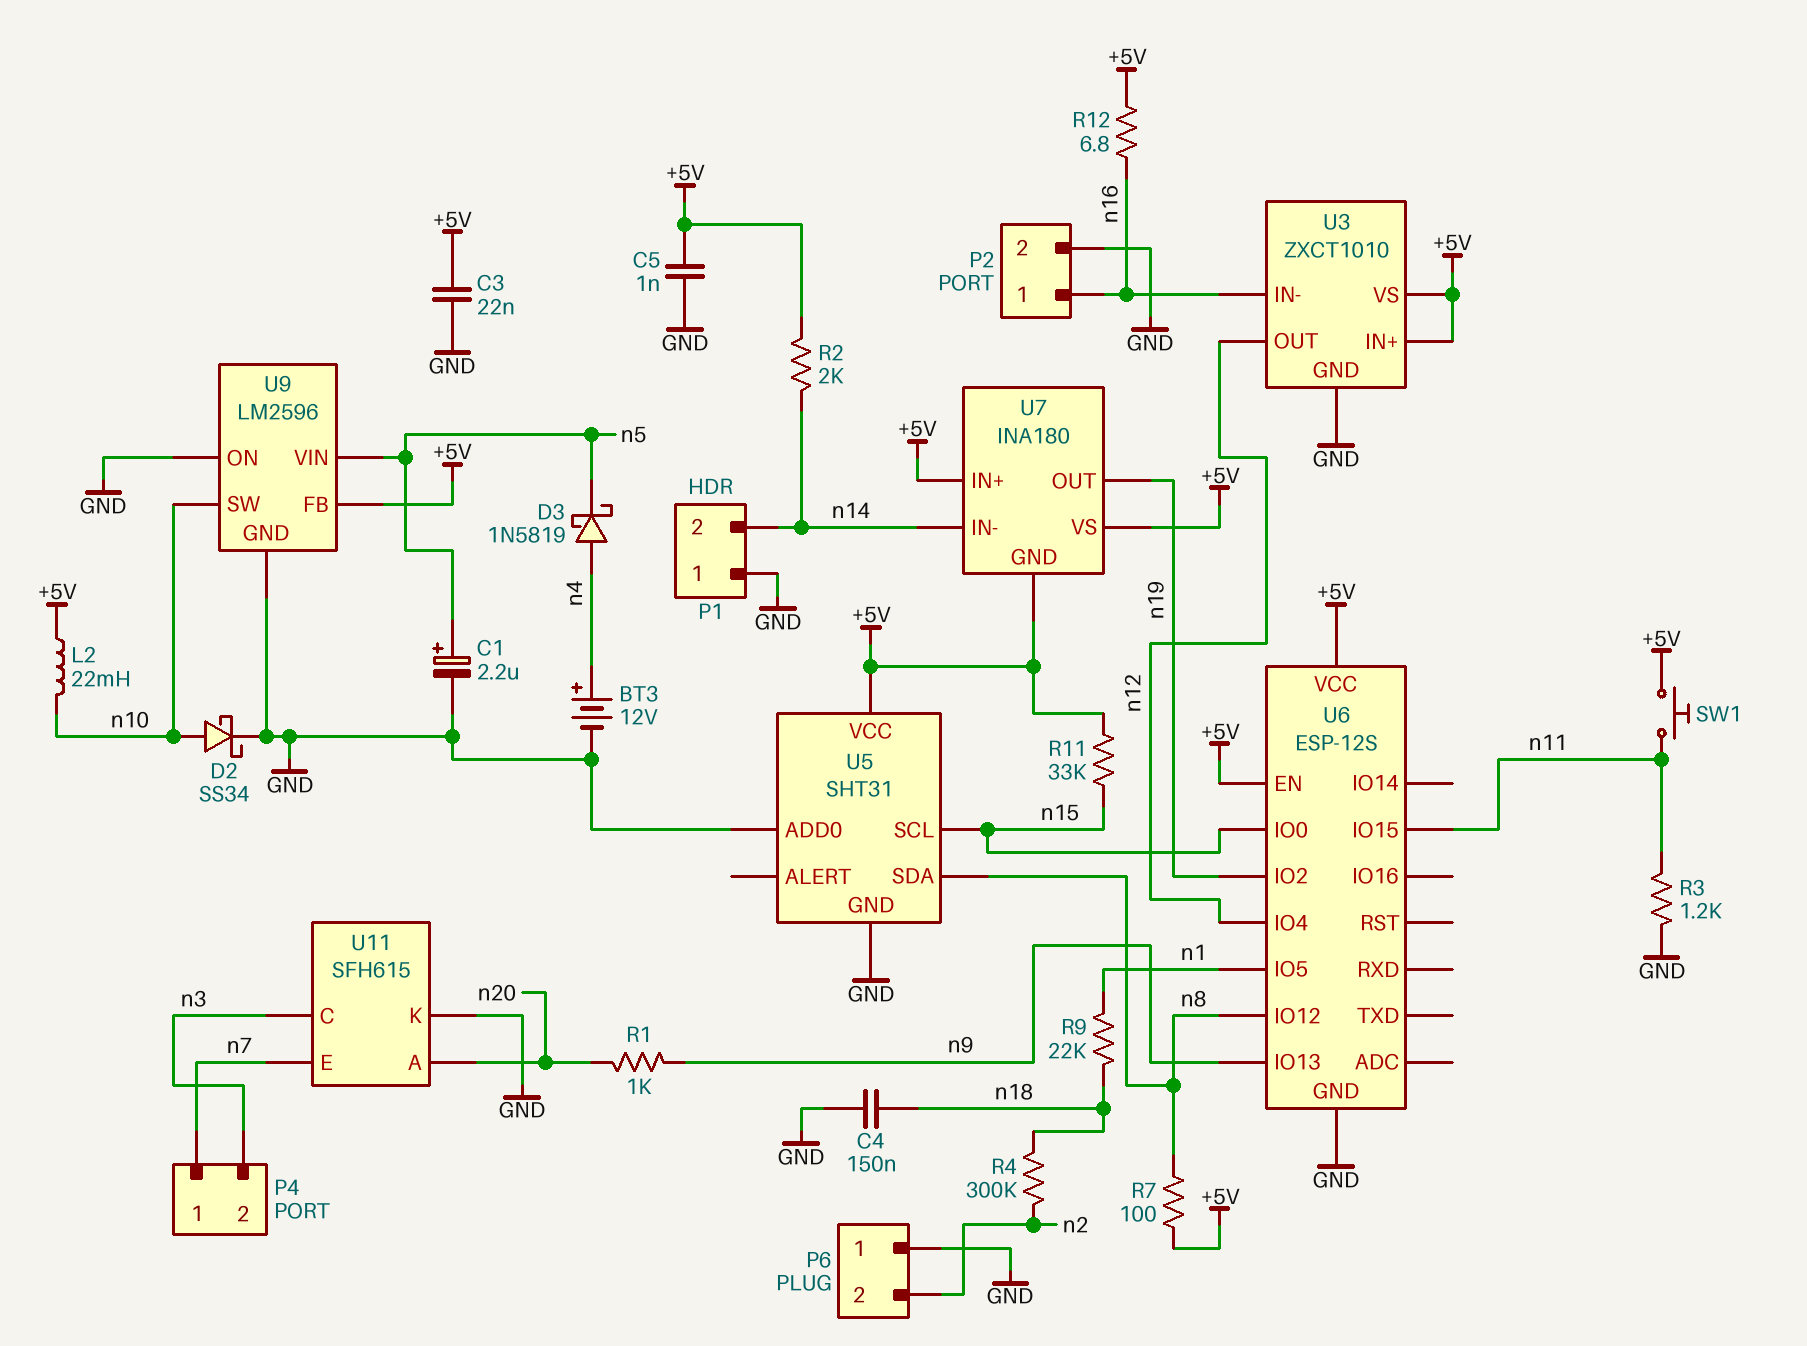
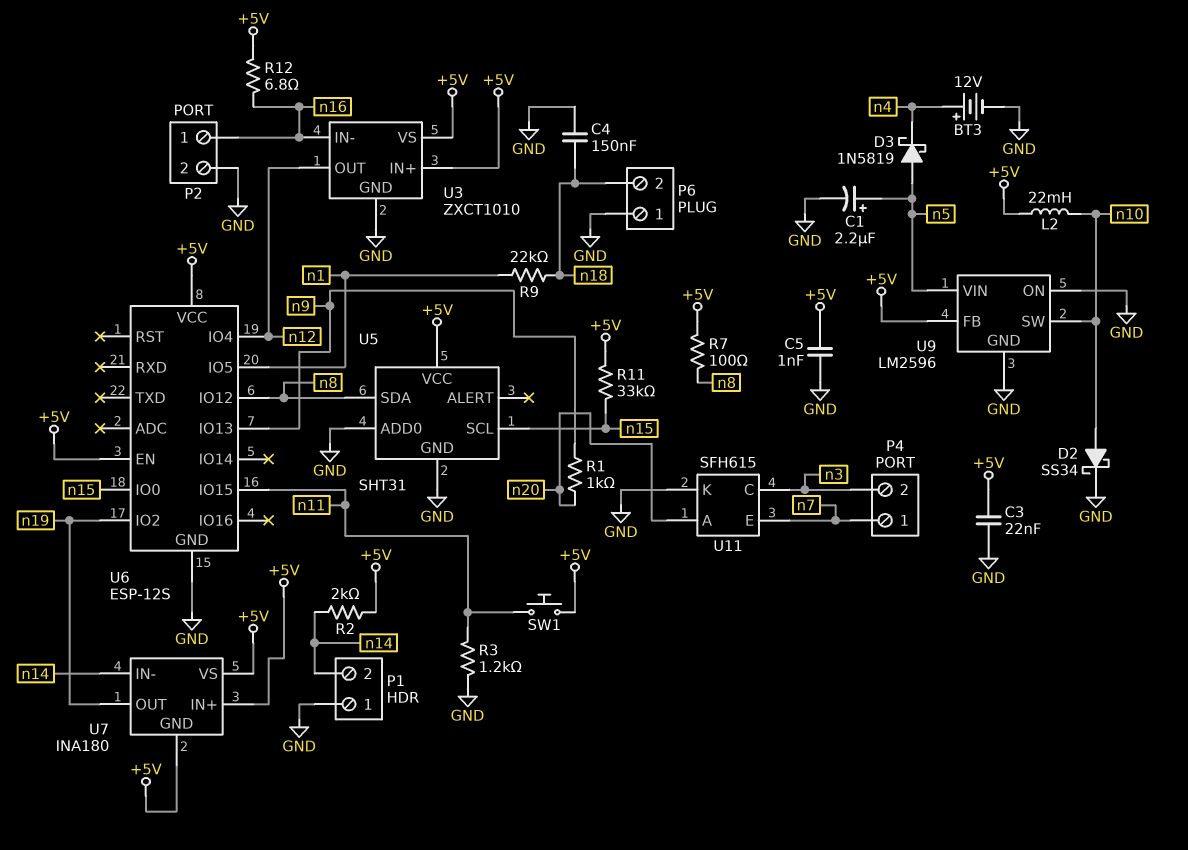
D3: schottky 1N5819 (A n4, K n5) -> schottky 1N5819 (A n5, K n4)
P6 pin 2: n2 -> n18
R4: 300k (n2, n18) -> none

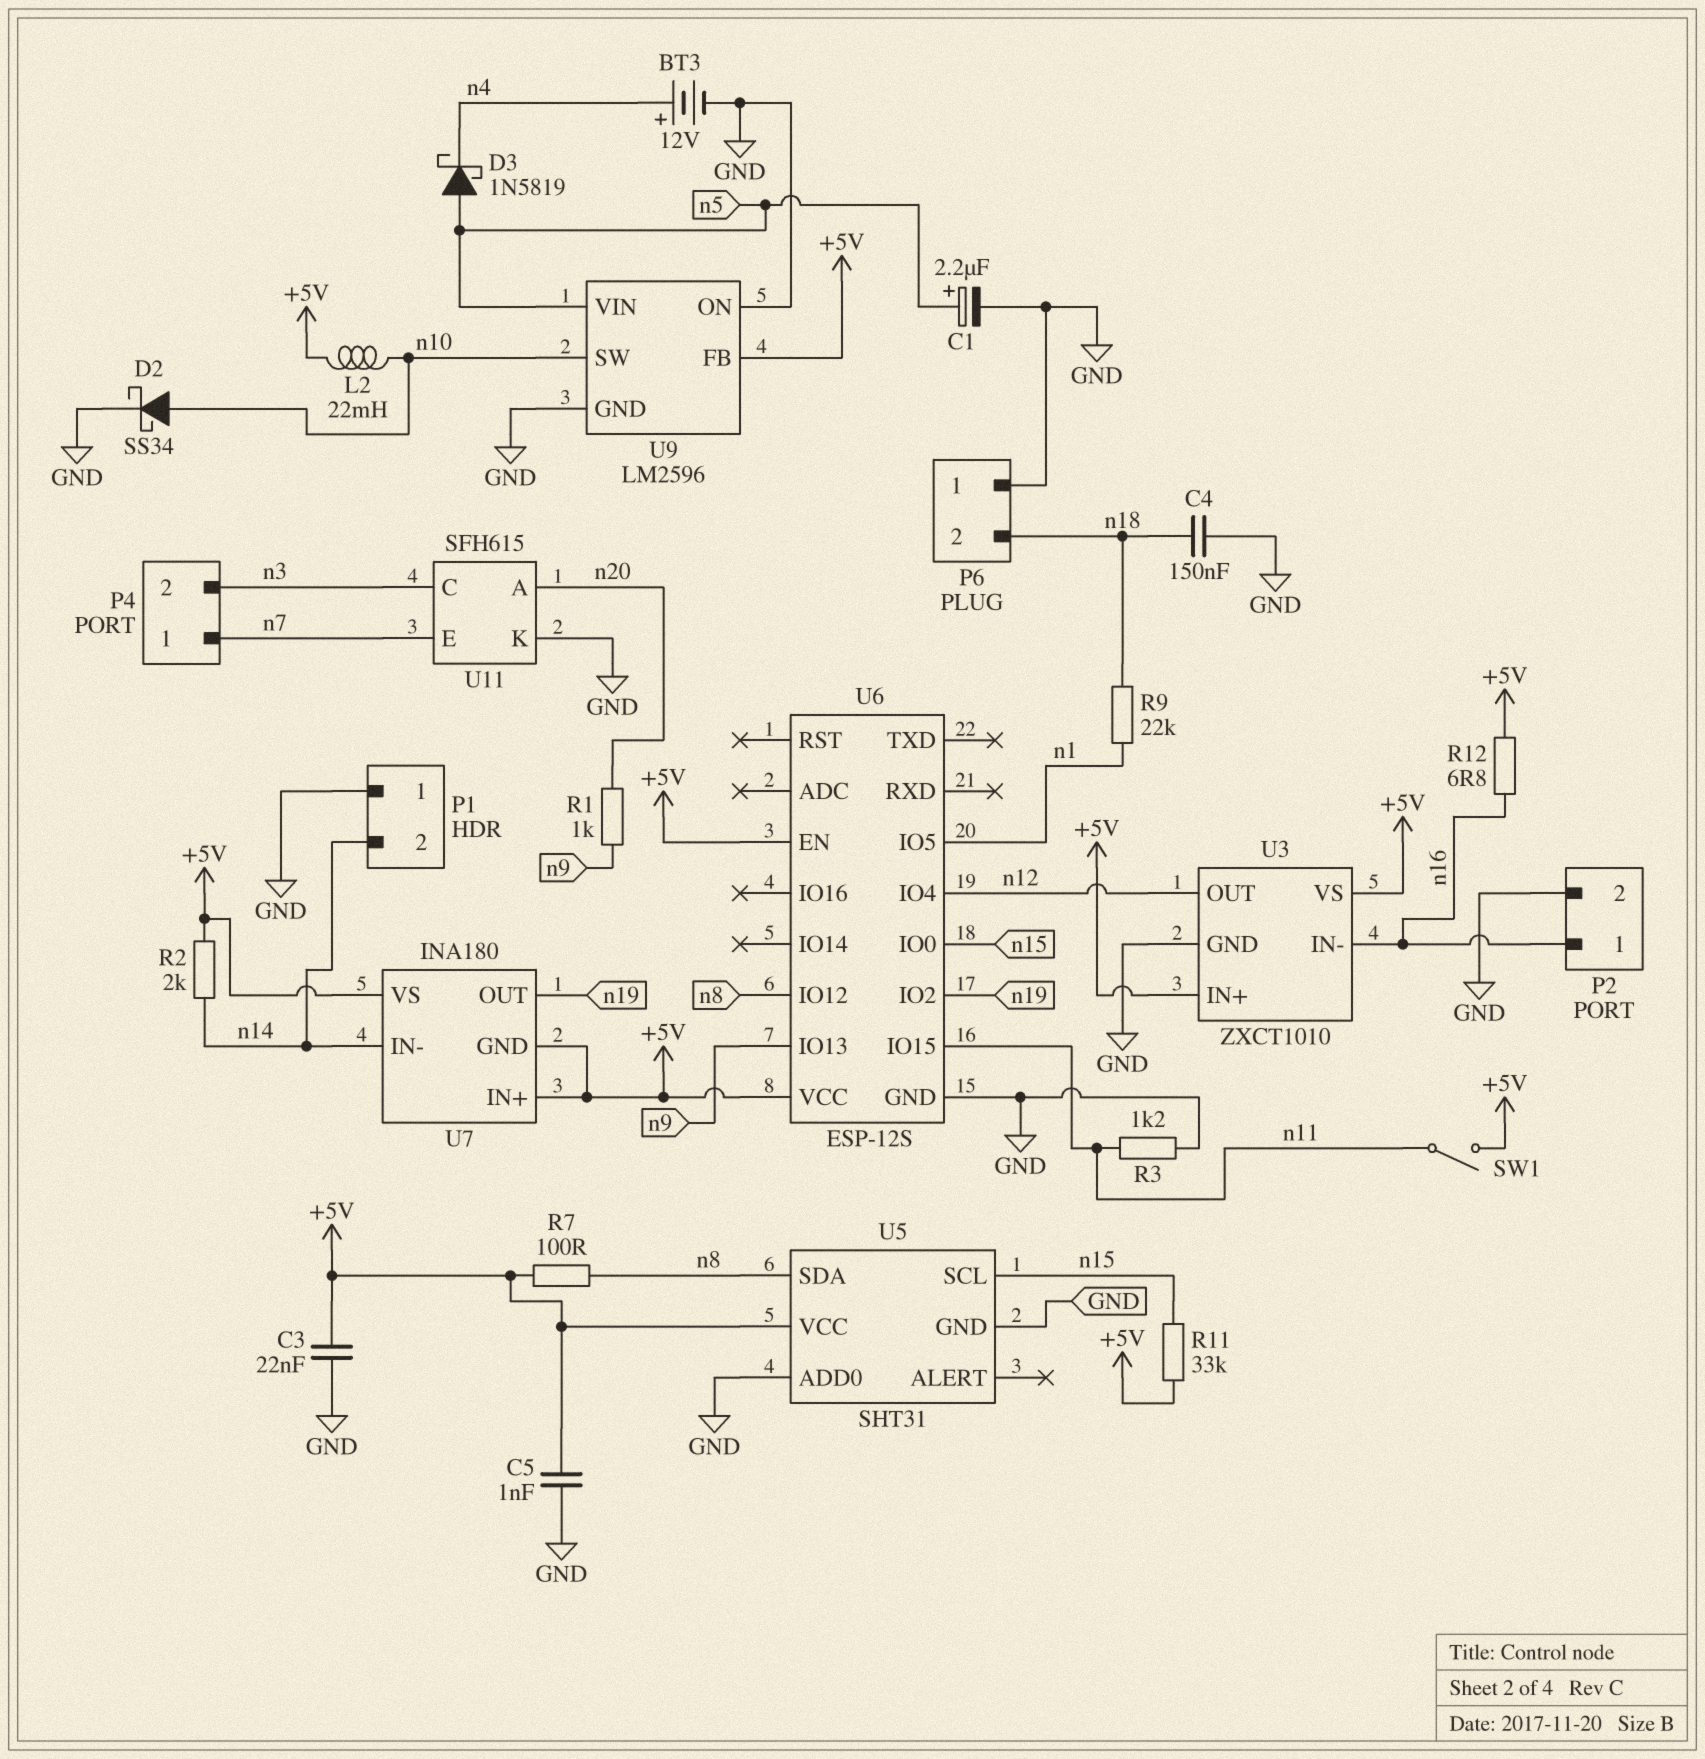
SW1: button (+5V, n11) -> switch (+5V, n11)

